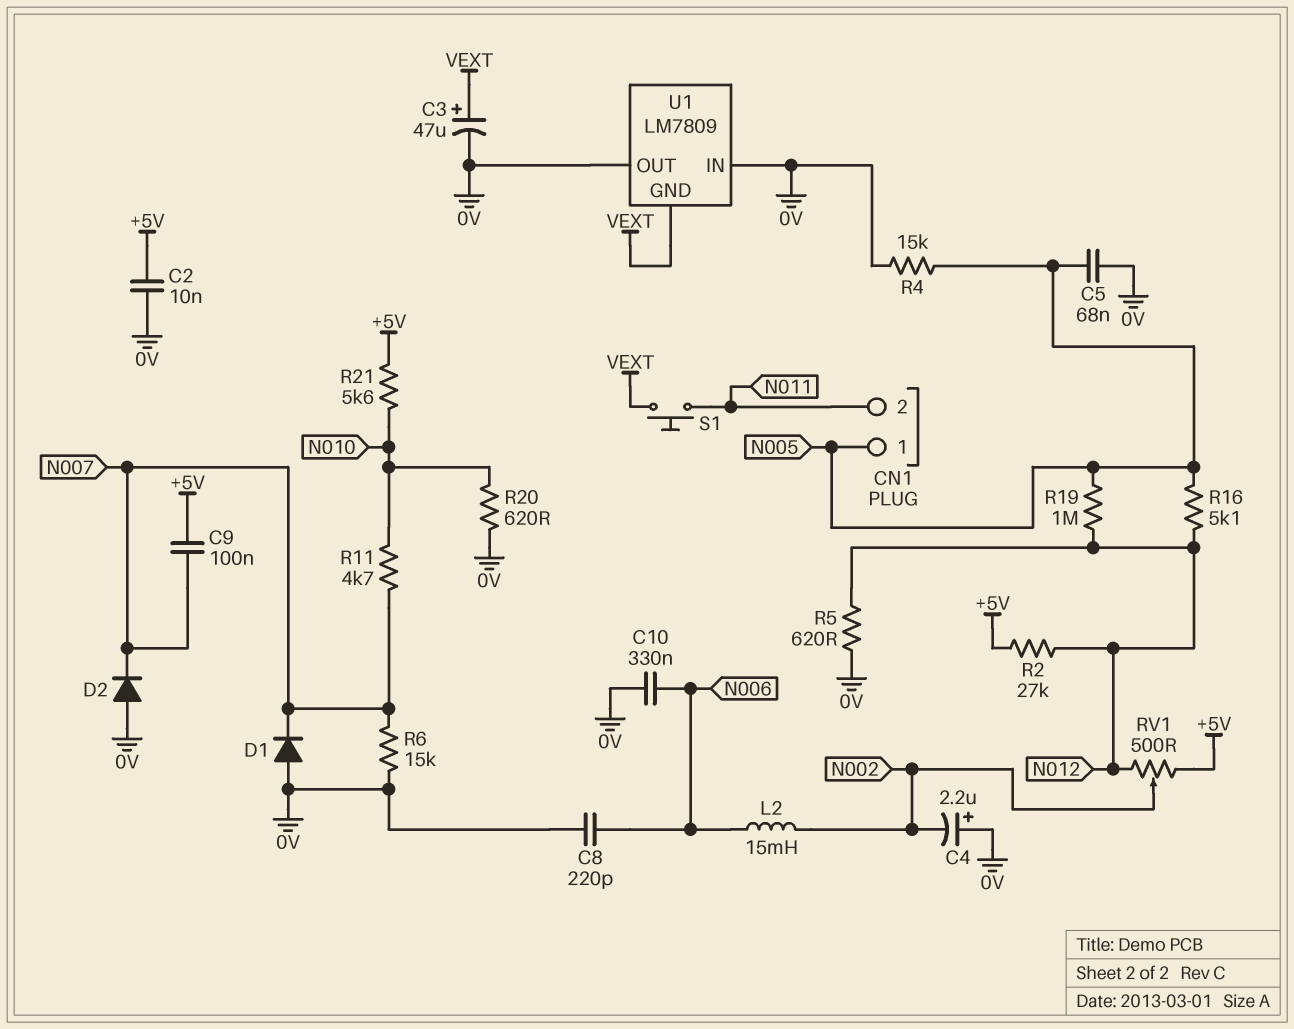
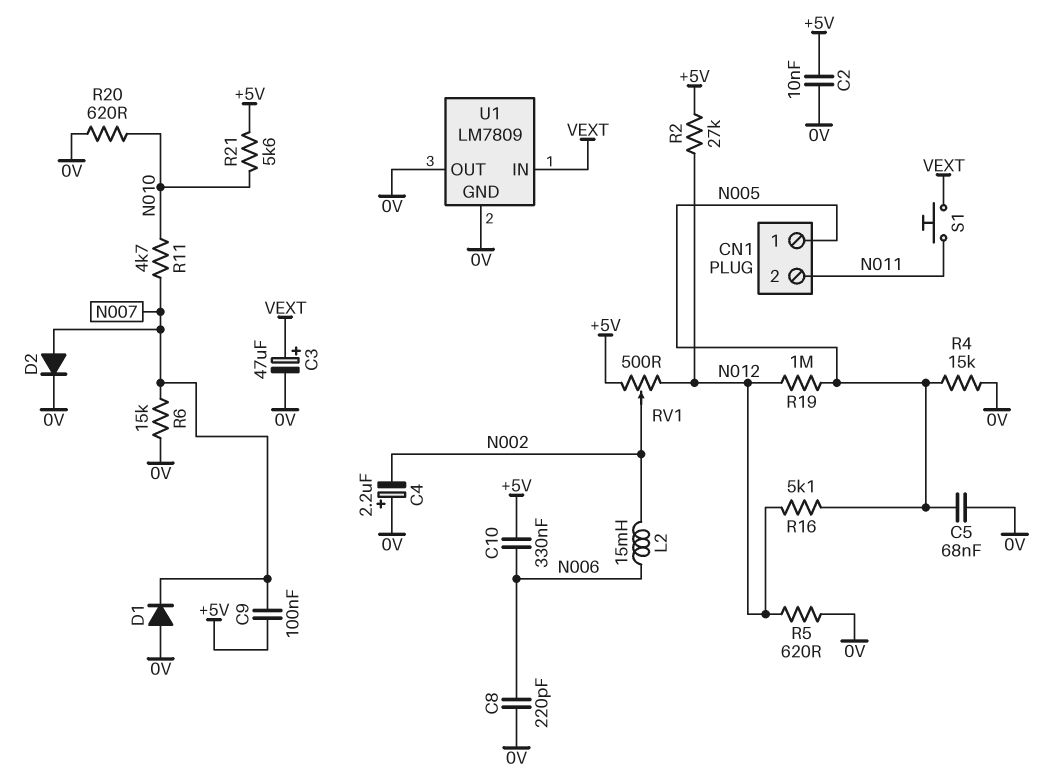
C10: 330nF (0V, N006) -> 330nF (+5V, N006)
D2: diode (A 0V, K N007) -> diode (A N007, K 0V)
U1 pin GND: VEXT -> 0V
U1 pin IN: 0V -> VEXT

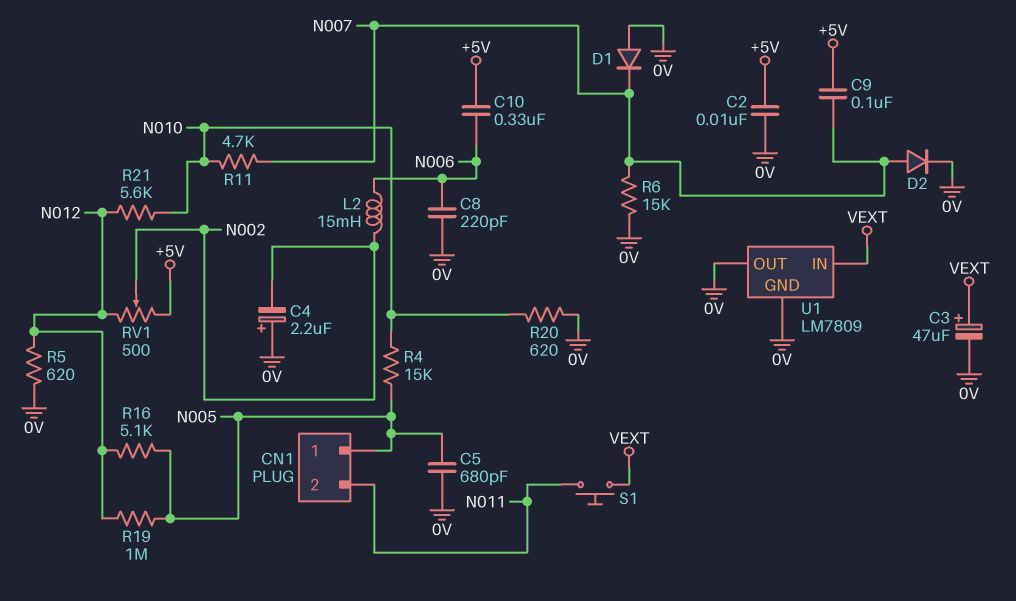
C5: 68nF (0V, N005) -> 680pF (0V, N005)
R2: 27k (+5V, N012) -> none
R4: 15k (0V, N005) -> 15k (N005, N010)
R21: 5.6k (+5V, N010) -> 5.6k (N010, N012)

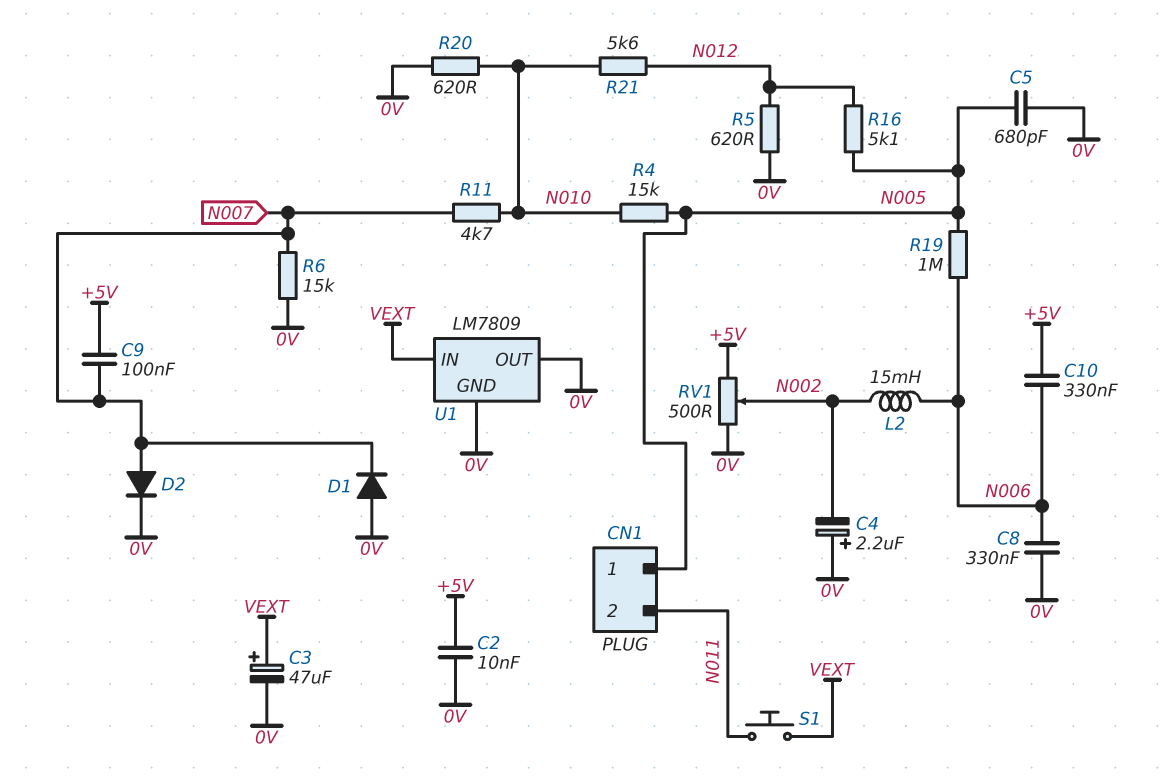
C8: 220pF (0V, N006) -> 330nF (0V, N006)
R19: 1M (N005, N012) -> 1M (N005, N006)
RV1: 500 (+5V, N012, wiper N002) -> 500 (+5V, 0V, wiper N002)

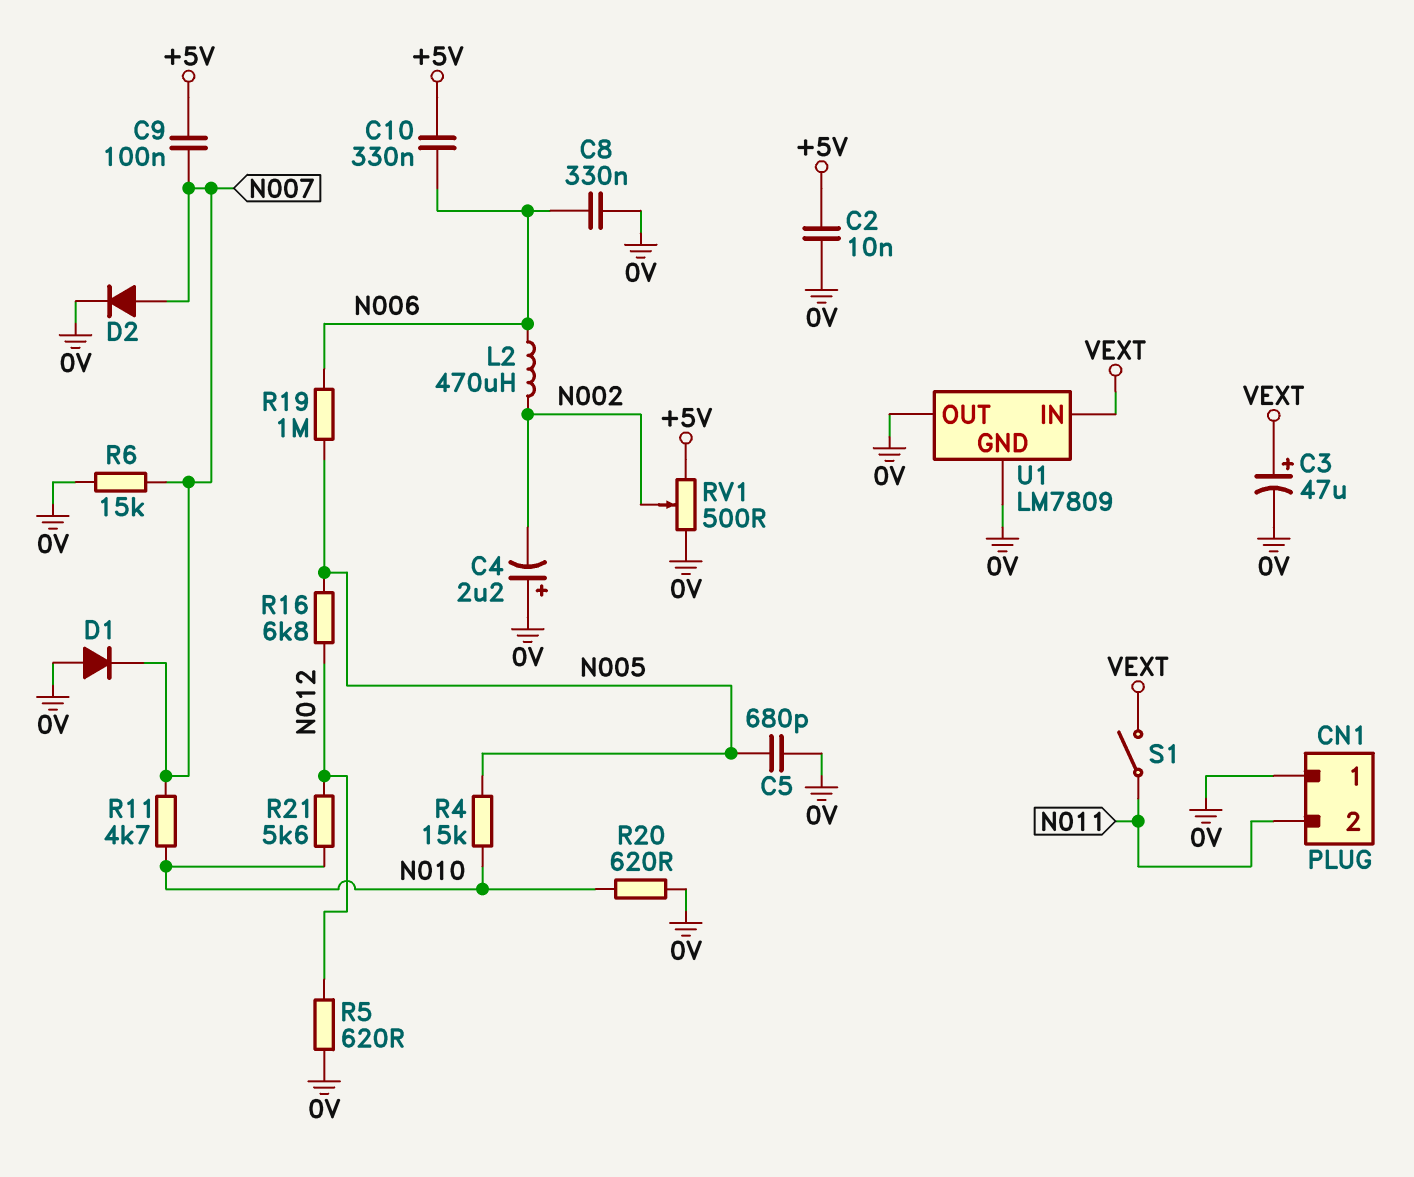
CN1 pin 1: N005 -> 0V
L2: 15mH (N002, N006) -> 470uH (N002, N006)
R16: 5.1k (N005, N012) -> 6.8k (N005, N012)
S1: button (N011, VEXT) -> switch (N011, VEXT)

